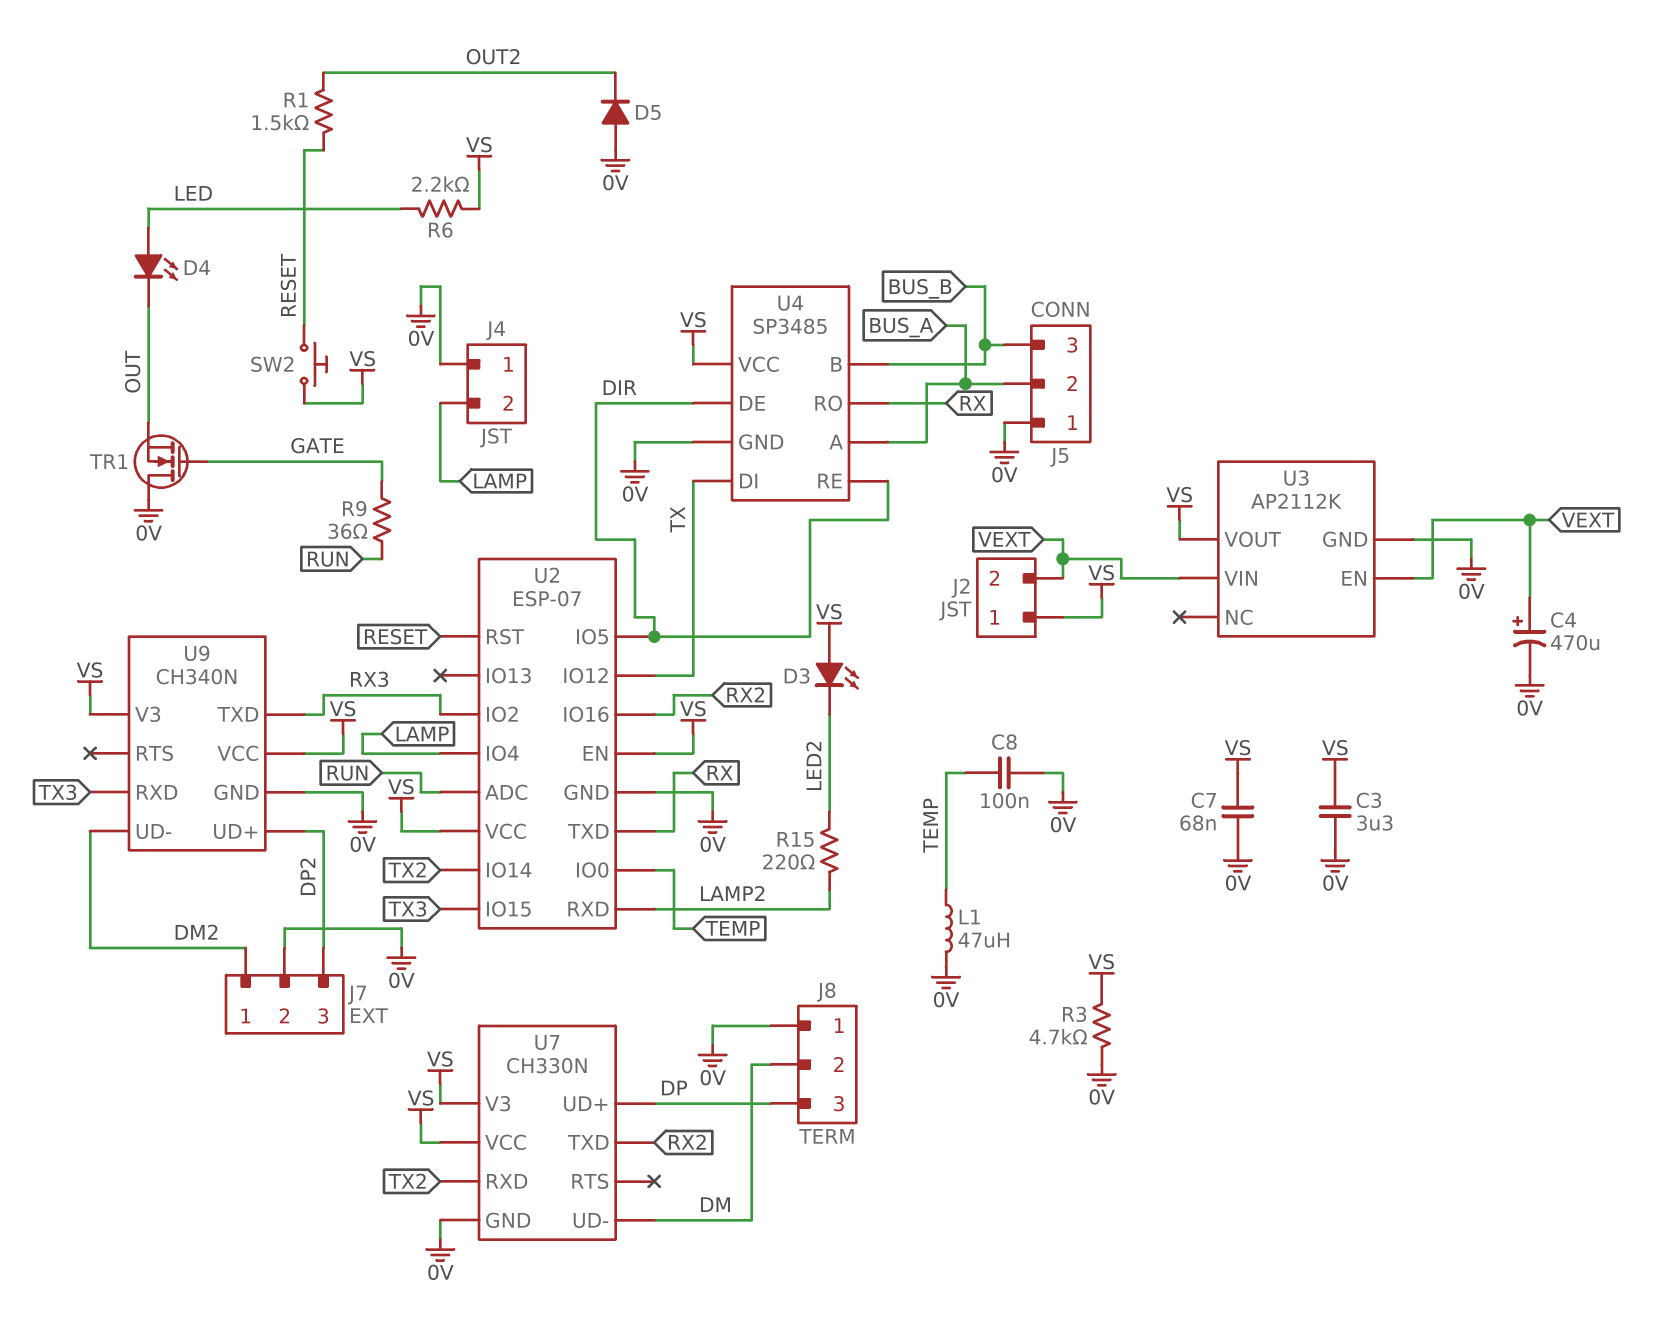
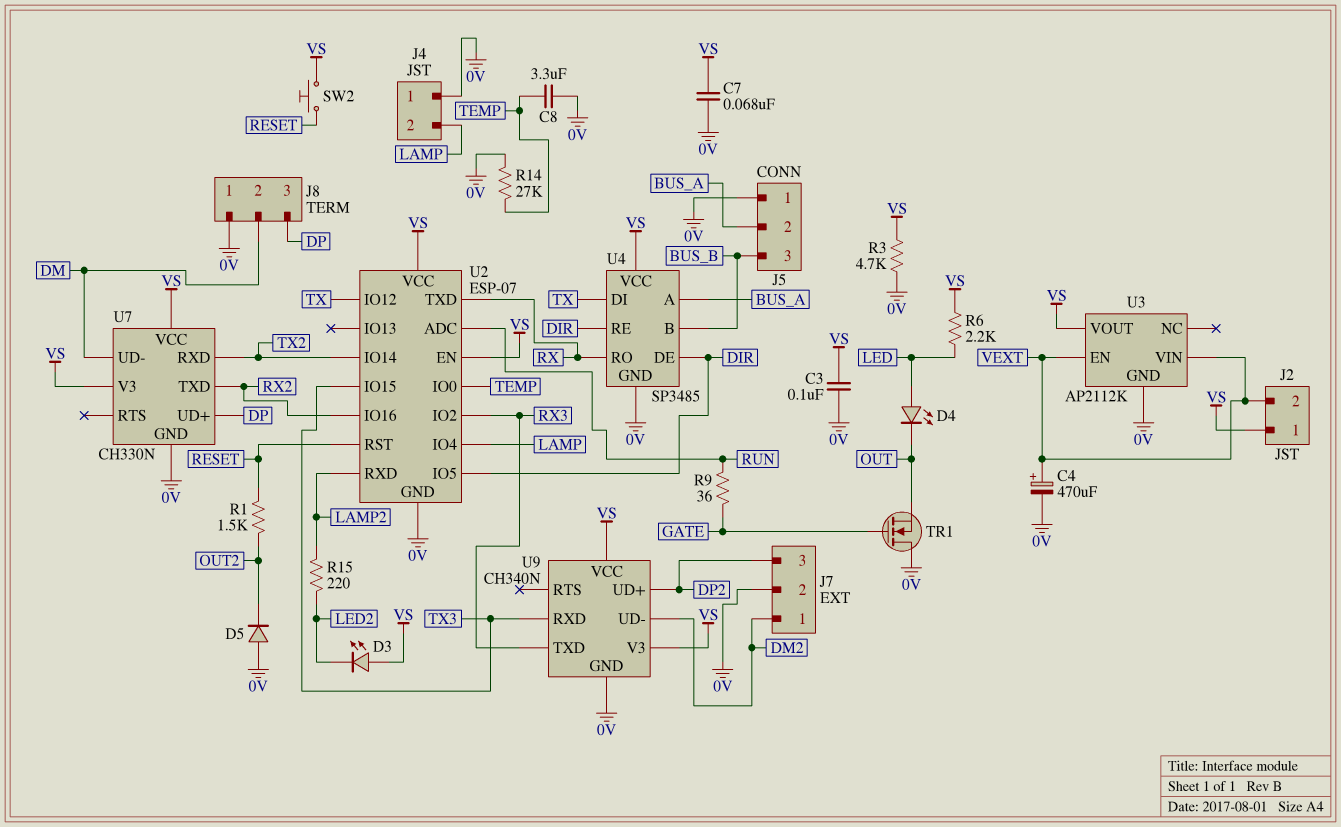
C3: 3.3uF (0V, VS) -> 100nF (0V, VS)
C8: 100nF (0V, TEMP) -> 3.3uF (0V, TEMP)
L1: 47uH (0V, TEMP) -> none
R14: none -> 27k (0V, TEMP)

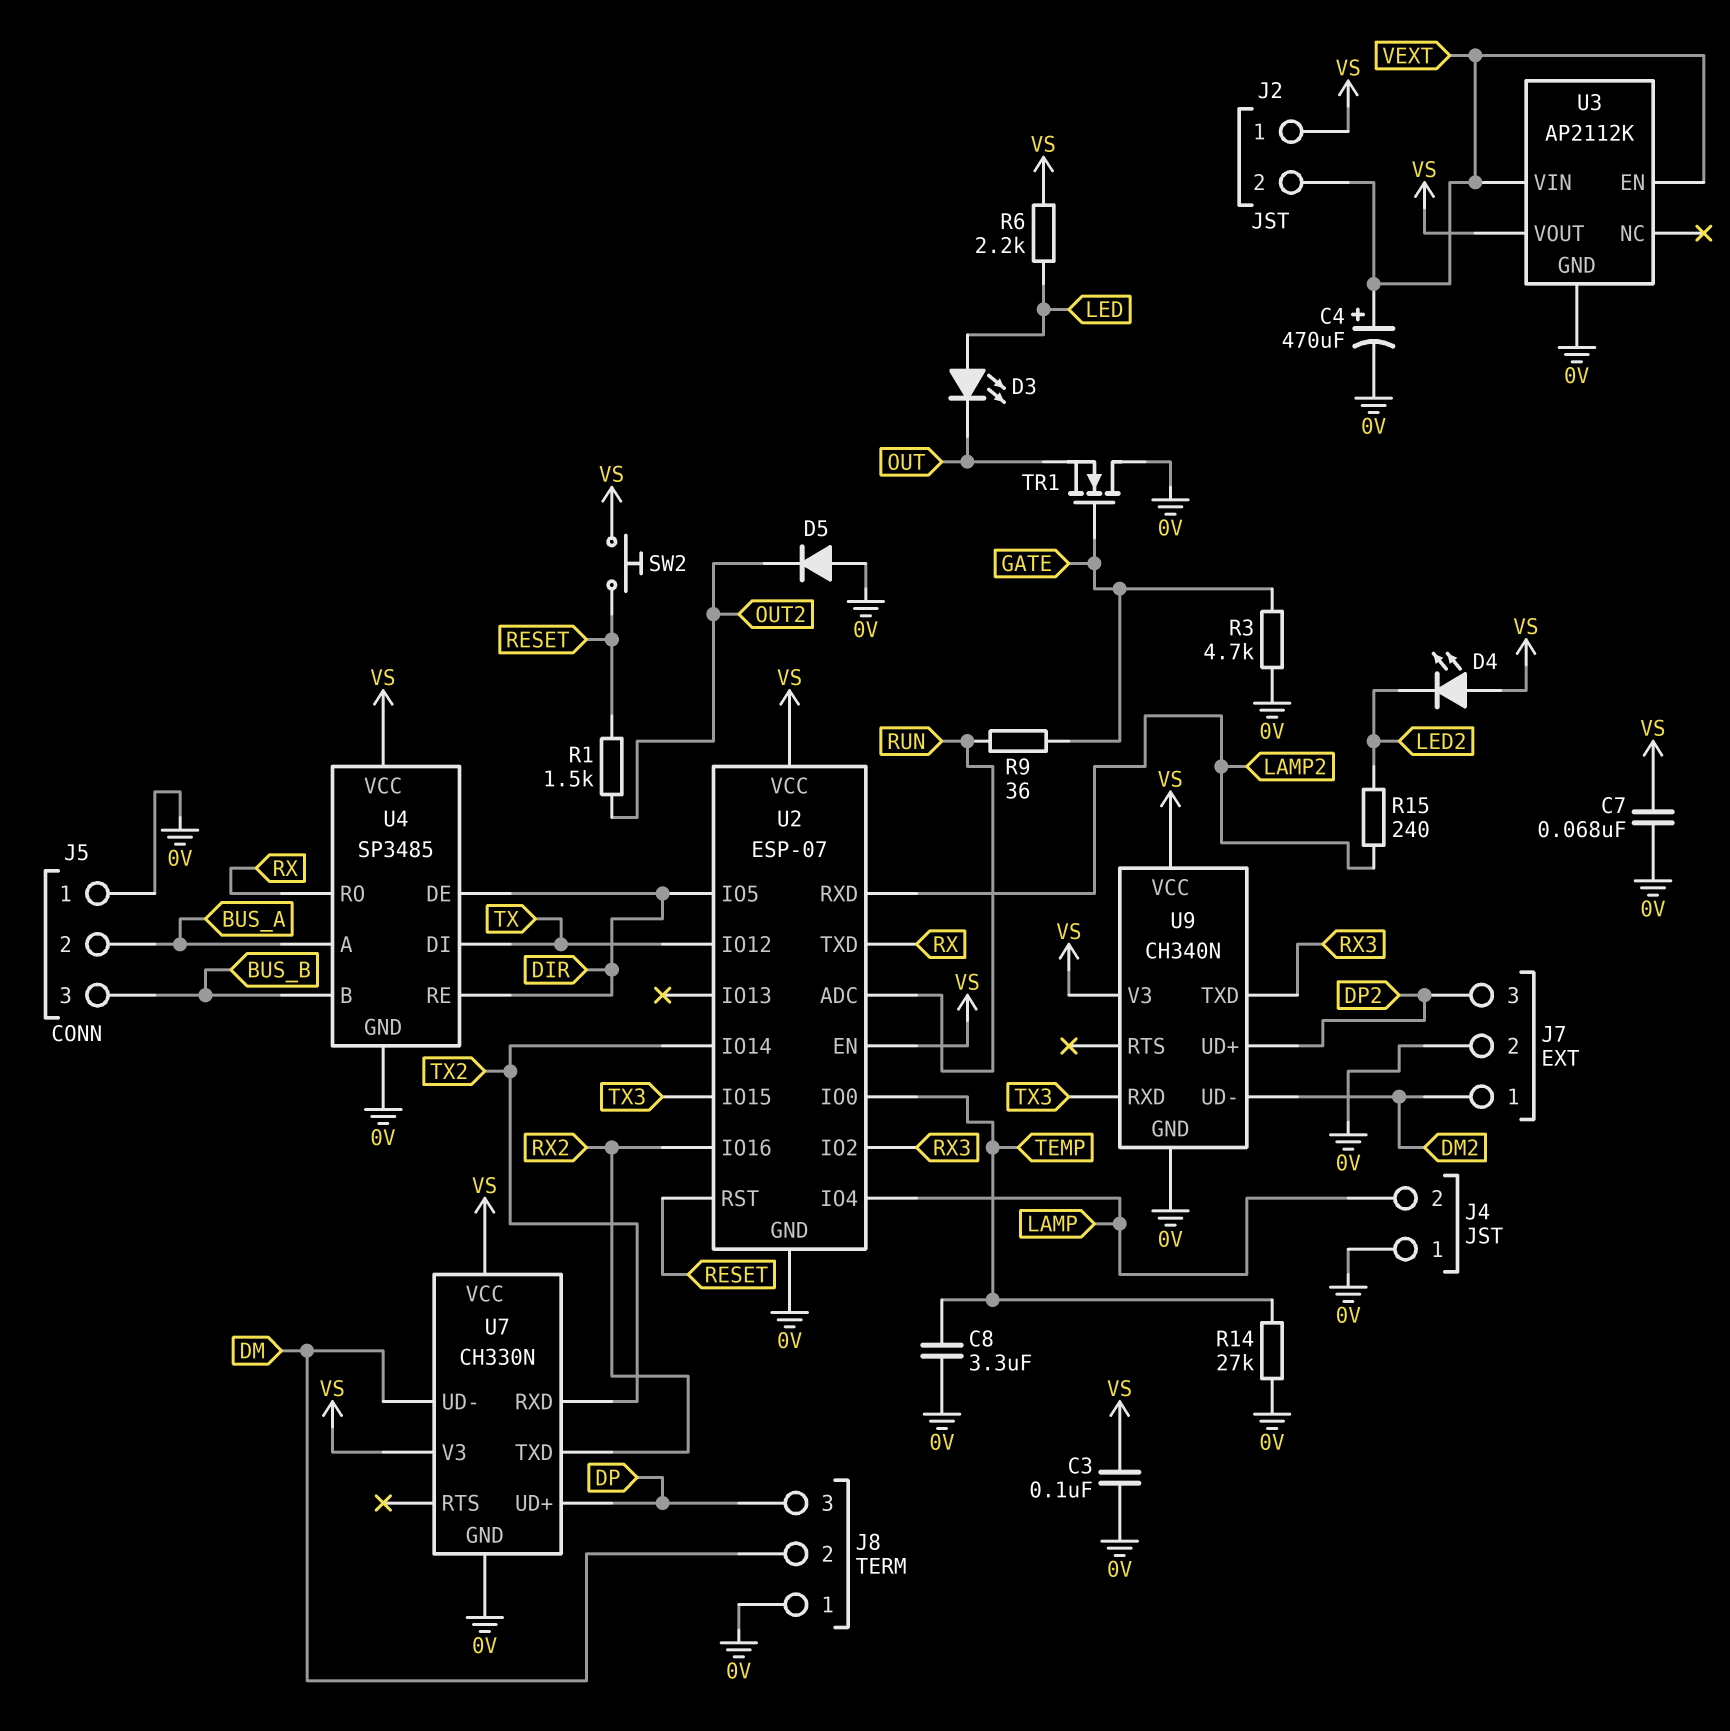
D3: LED (A VS, K LED2) -> LED (A LED, K OUT)
D4: LED (A LED, K OUT) -> LED (A VS, K LED2)
R3: 4.7k (0V, VS) -> 4.7k (0V, GATE)
R15: 220 (LAMP2, LED2) -> 240 (LAMP2, LED2)

